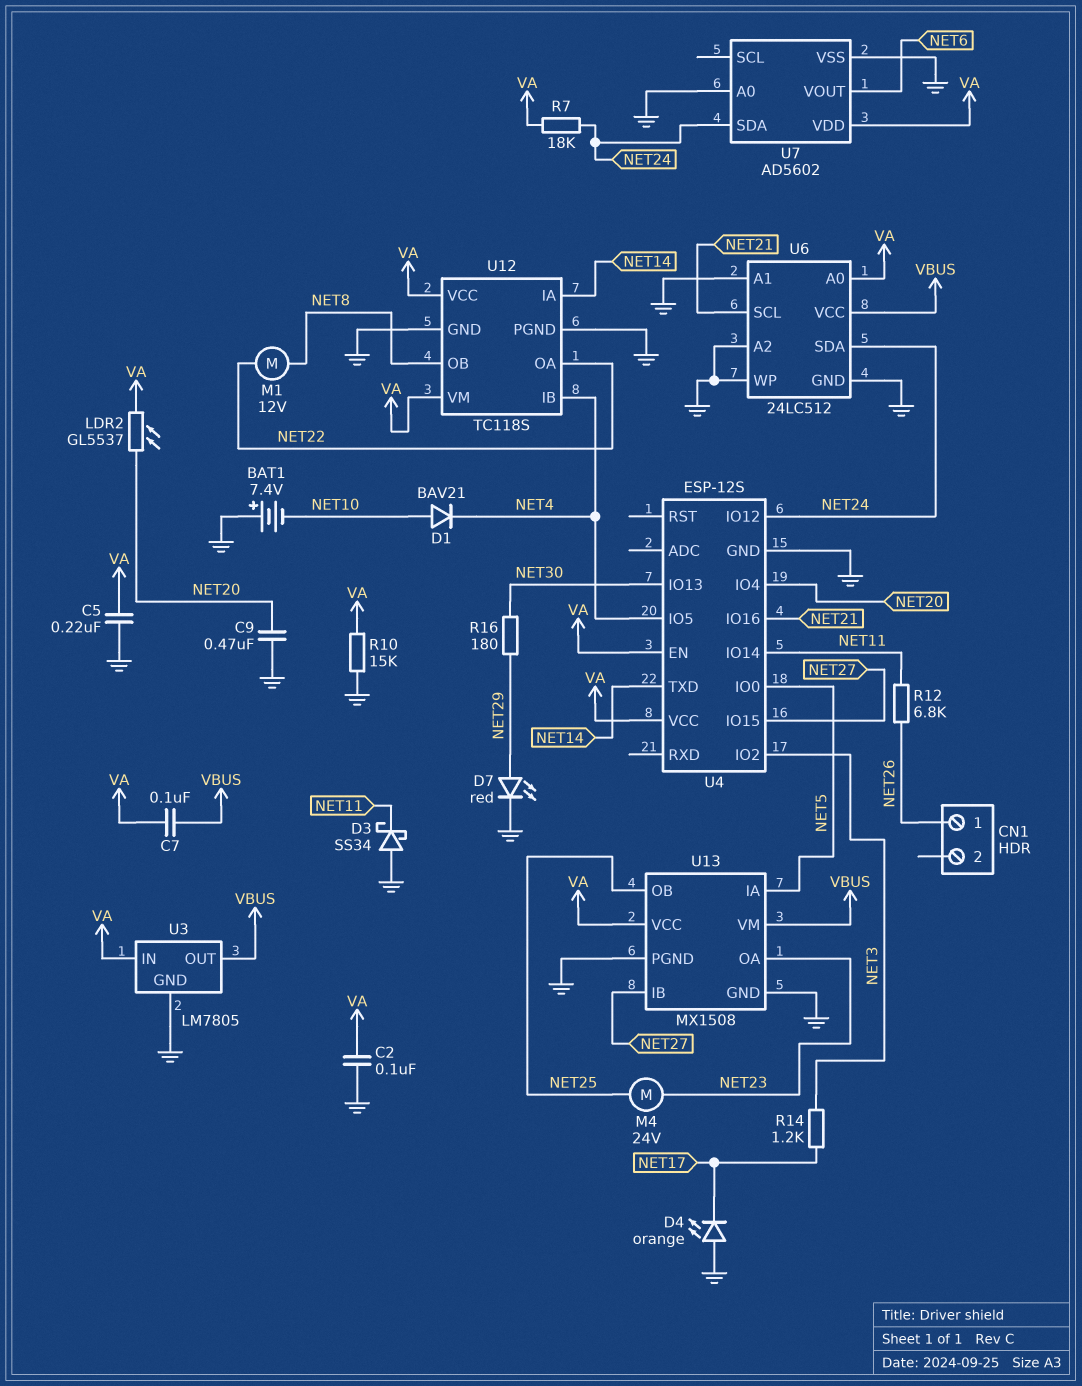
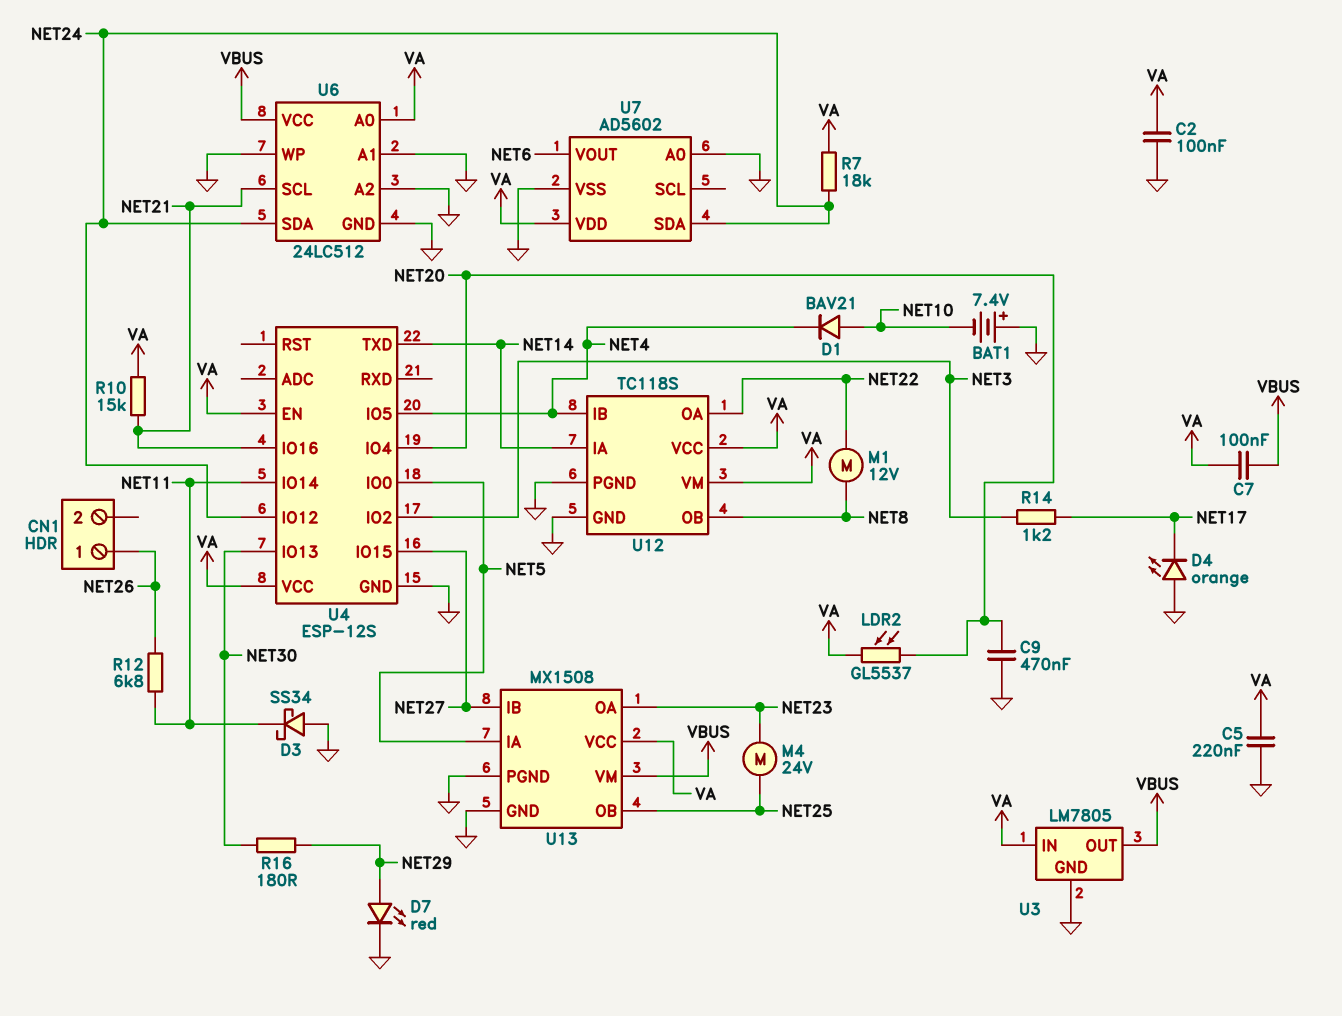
R10: 15k (GND, VA) -> 15k (NET21, VA)

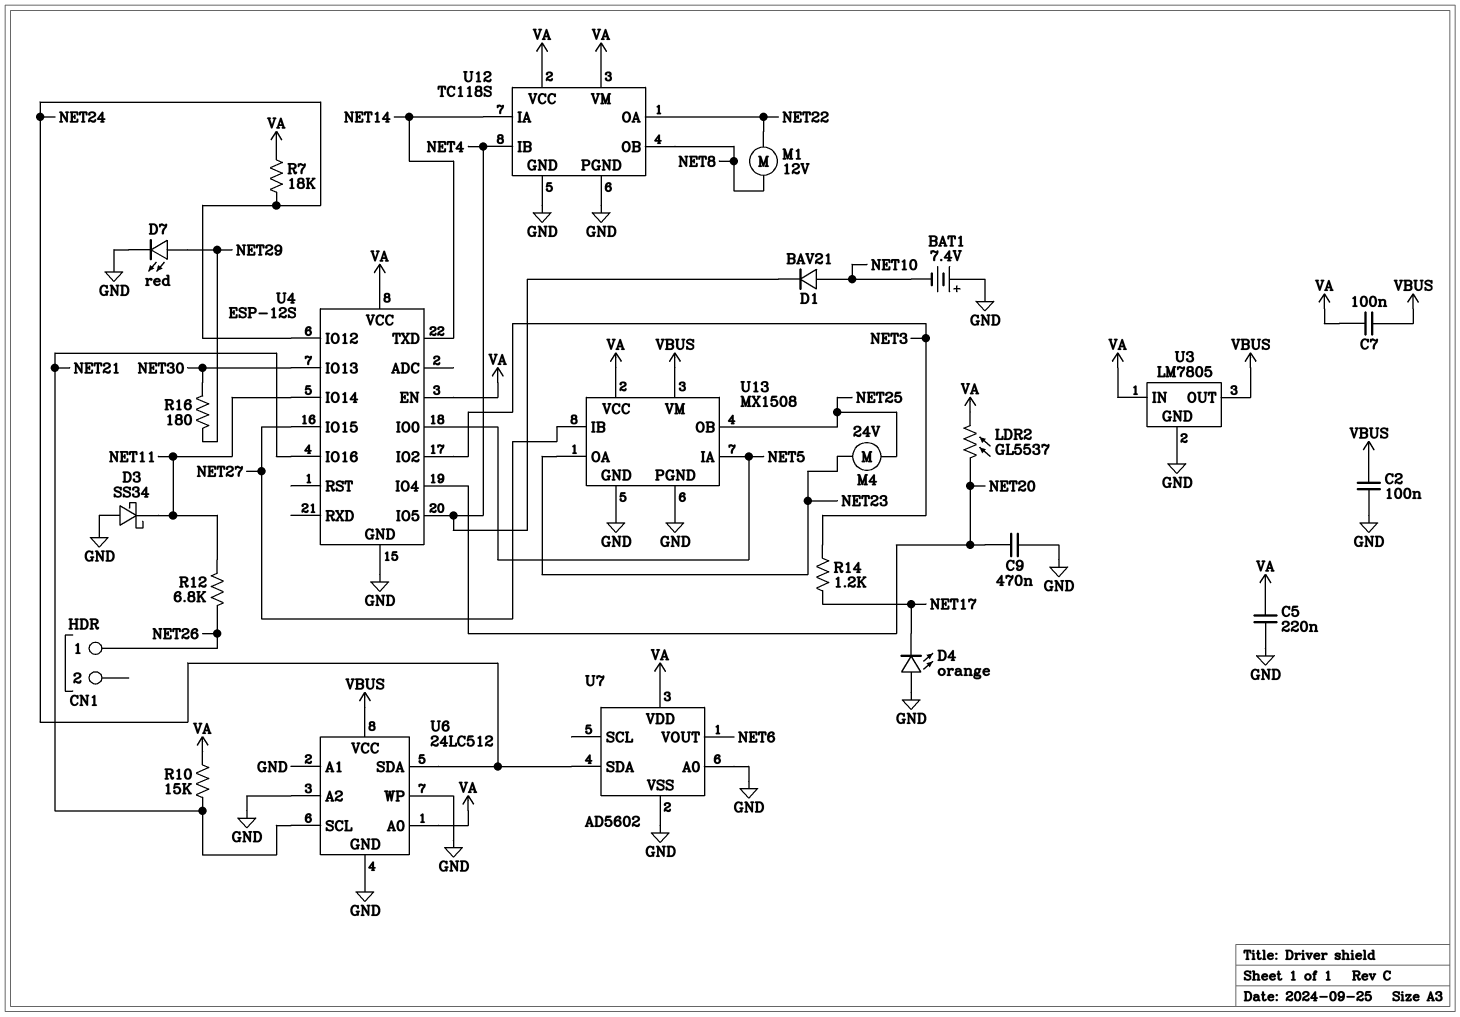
C2: 100nF (GND, VA) -> 100nF (GND, VBUS)

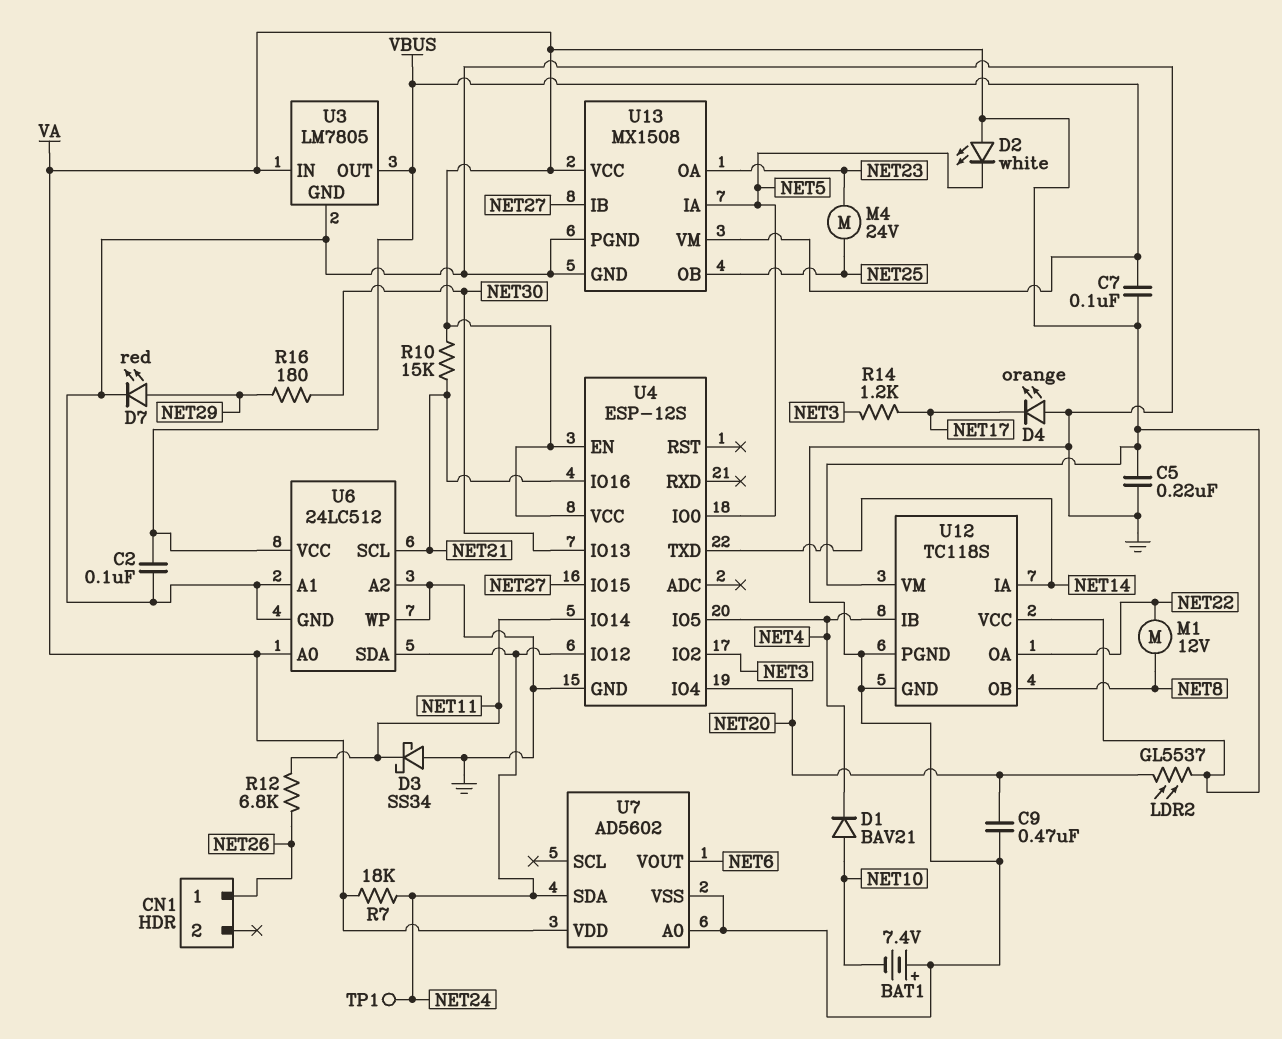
D2: none -> LED white (A VA, K NET5)
TP1: none -> test point (NET24)

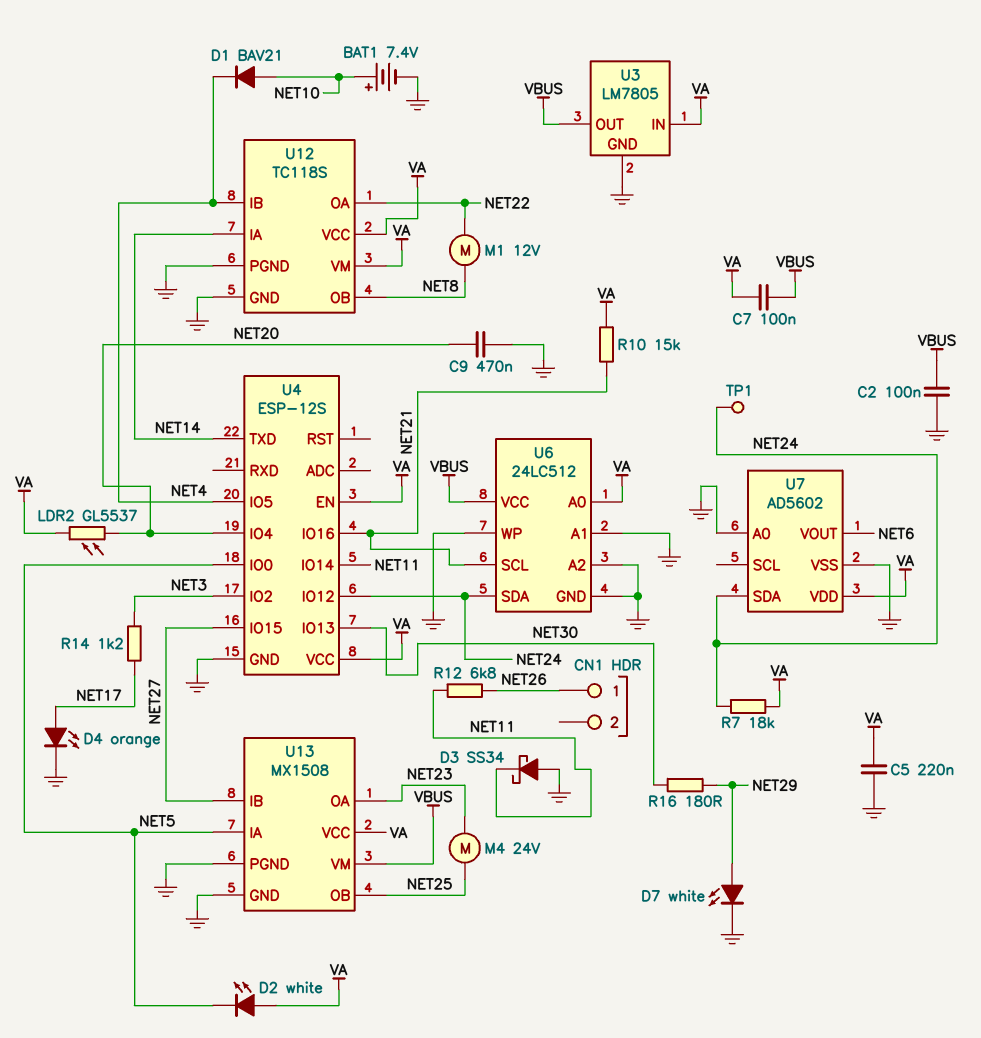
BAT1: 7.4V (plus GND, minus NET10) -> 7.4V (plus NET10, minus GND)
D4: LED orange (A GND, K NET17) -> LED orange (A NET17, K GND)
D7: LED red (A NET29, K GND) -> LED white (A NET29, K GND)

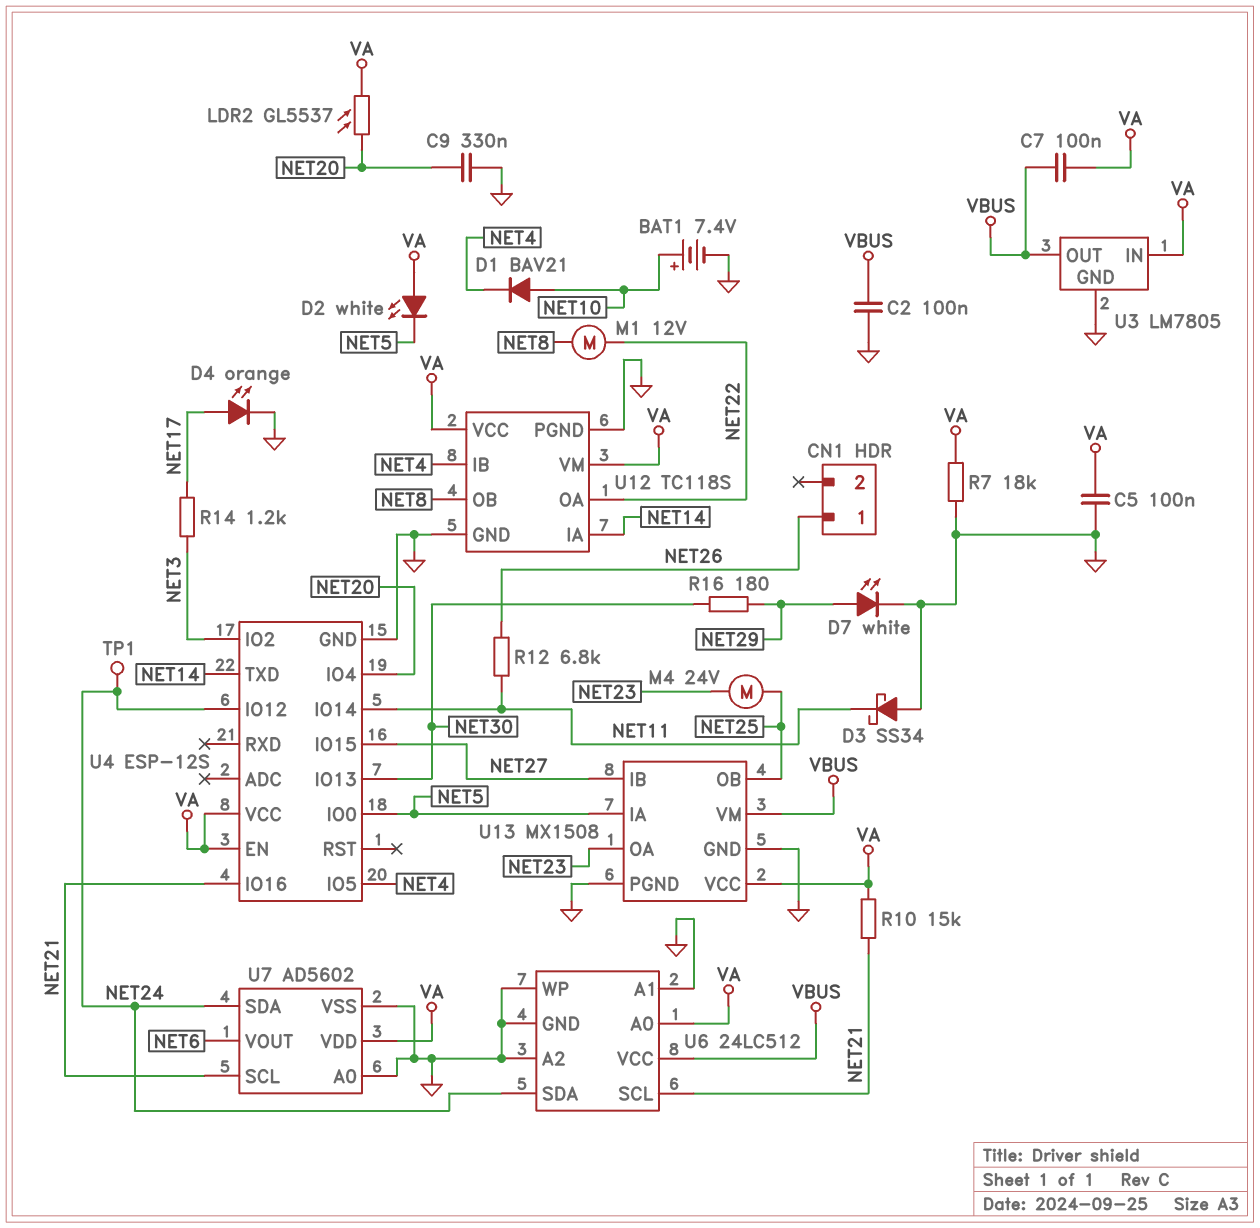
C5: 220nF (GND, VA) -> 100nF (GND, VA)
C9: 470nF (GND, NET20) -> 330nF (GND, NET20)
R7: 18k (NET24, VA) -> 18k (GND, VA)
U7 pin SCL: none -> NET21

